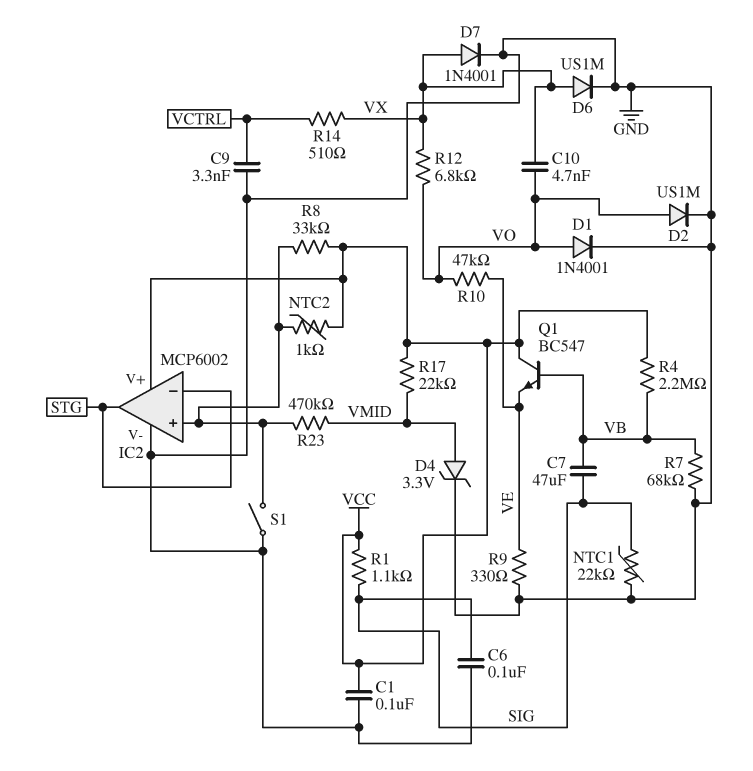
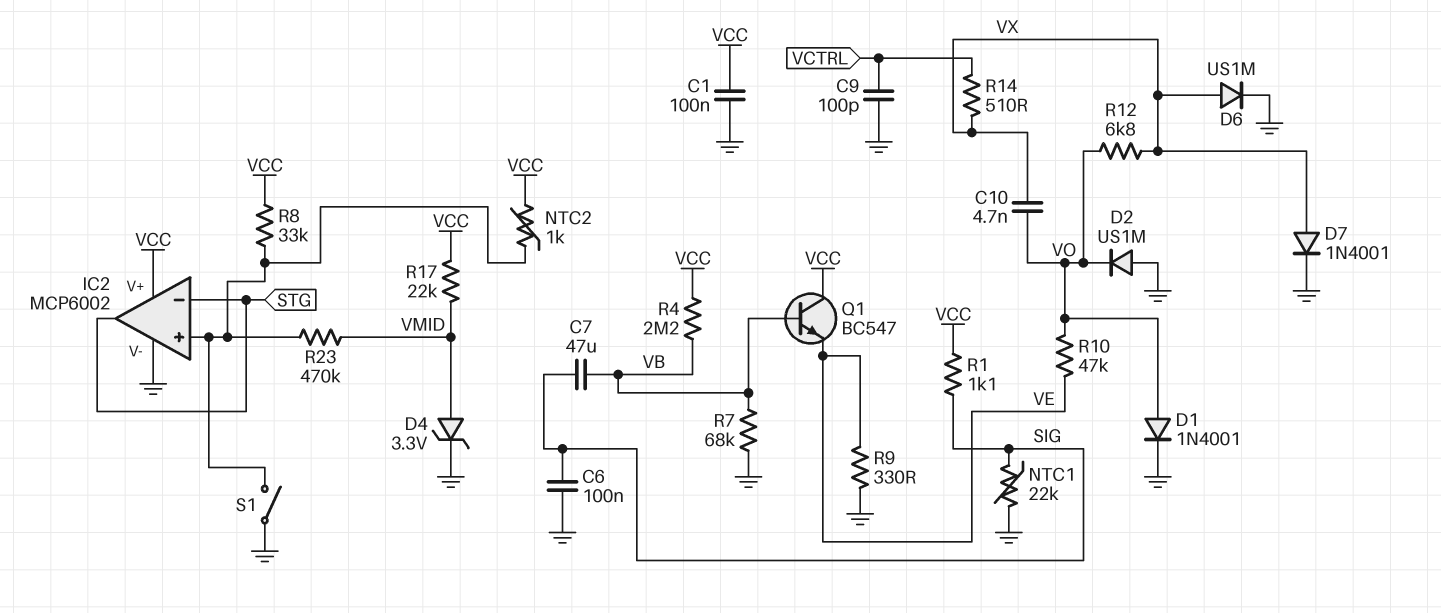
C9: 3.3nF (GND, VCTRL) -> 100pF (GND, VCTRL)
D2: diode US1M (A VO, K GND) -> diode US1M (A GND, K VO)

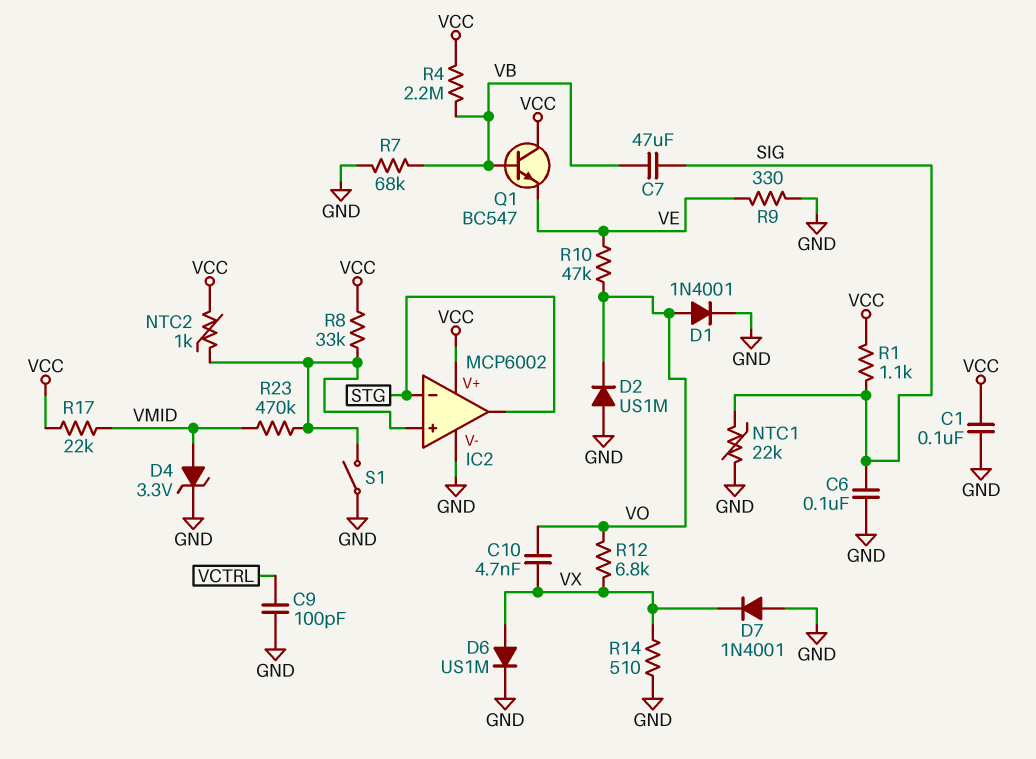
D7: diode 1N4001 (A VX, K GND) -> diode 1N4001 (A GND, K VX)
R14: 510 (VCTRL, VX) -> 510 (GND, VX)

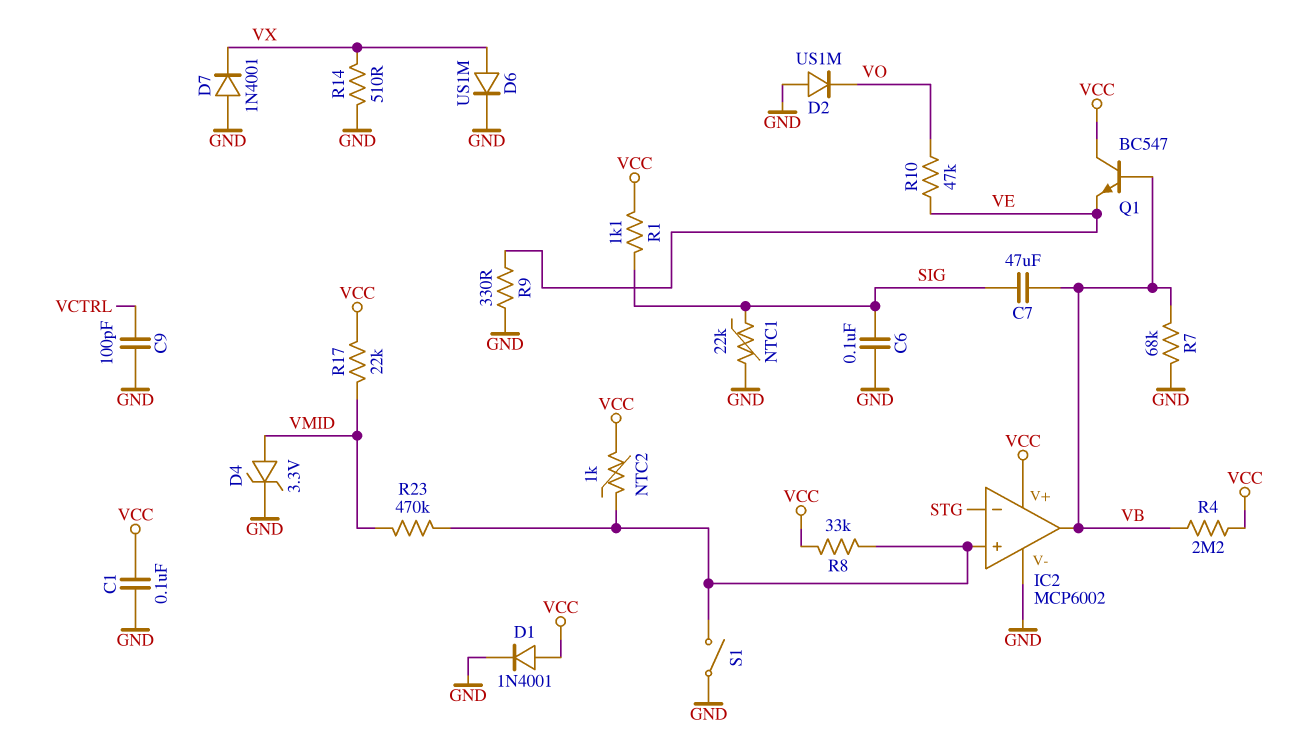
C10: 4.7nF (VO, VX) -> none
D1: diode 1N4001 (A VO, K GND) -> diode 1N4001 (A VCC, K GND)
IC2 pin out: STG -> VB
R12: 6.8k (VO, VX) -> none

